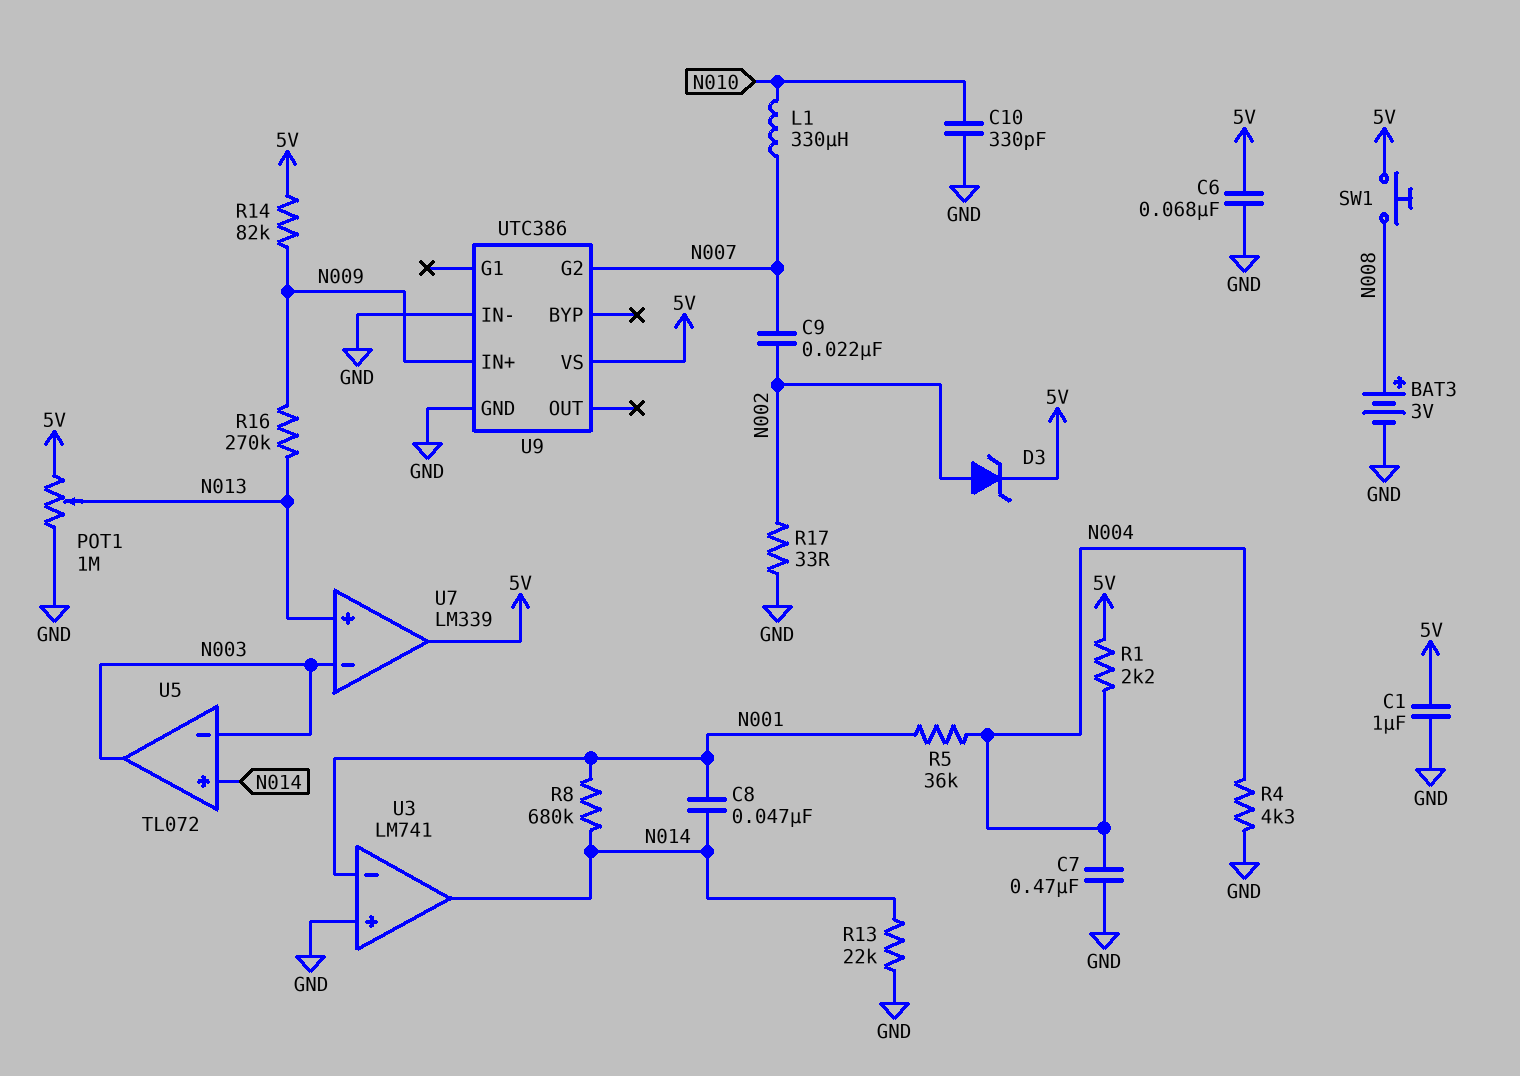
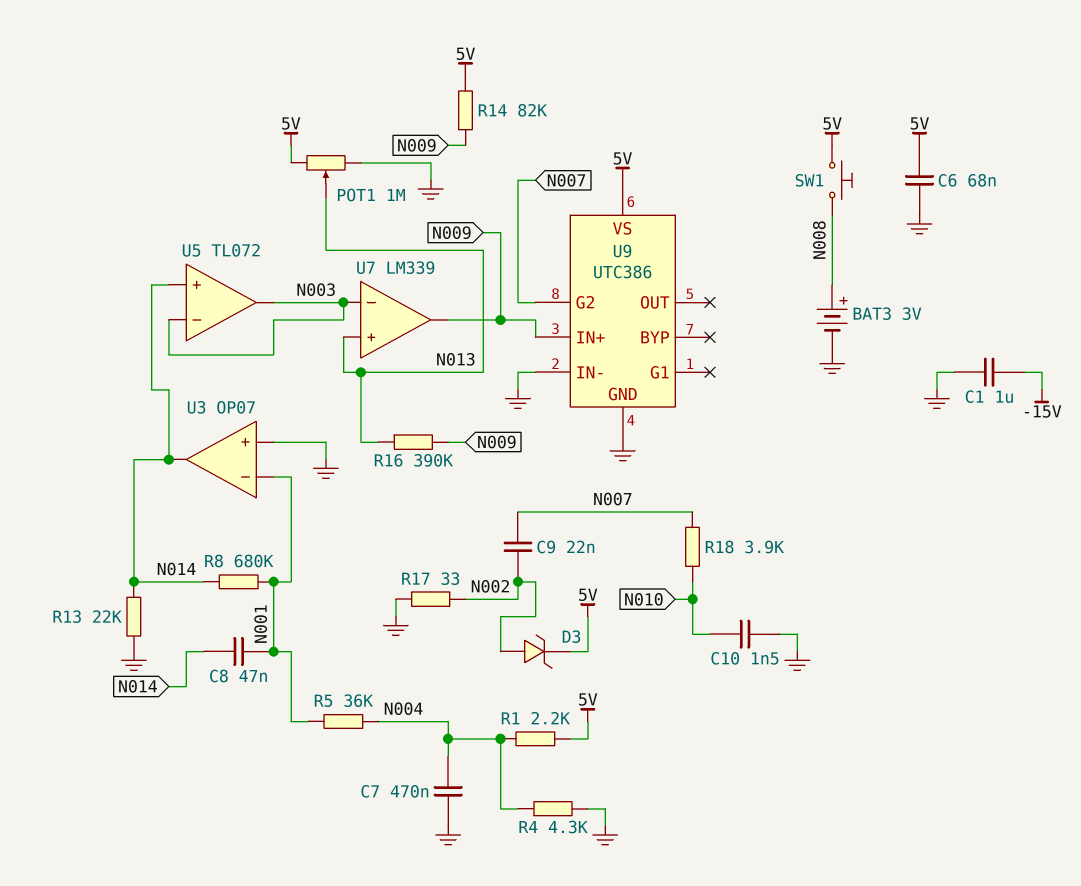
C1: 1uF (5V, GND) -> 1uF (-15V, GND)
C10: 330pF (GND, N010) -> 1.5nF (GND, N010)
L1: 330uH (N007, N010) -> none
R16: 270k (N009, N013) -> 390k (N009, N013)
R18: none -> 3.9k (N007, N010)
U3: LM741 -> OP07
U7 pin out: 5V -> N009

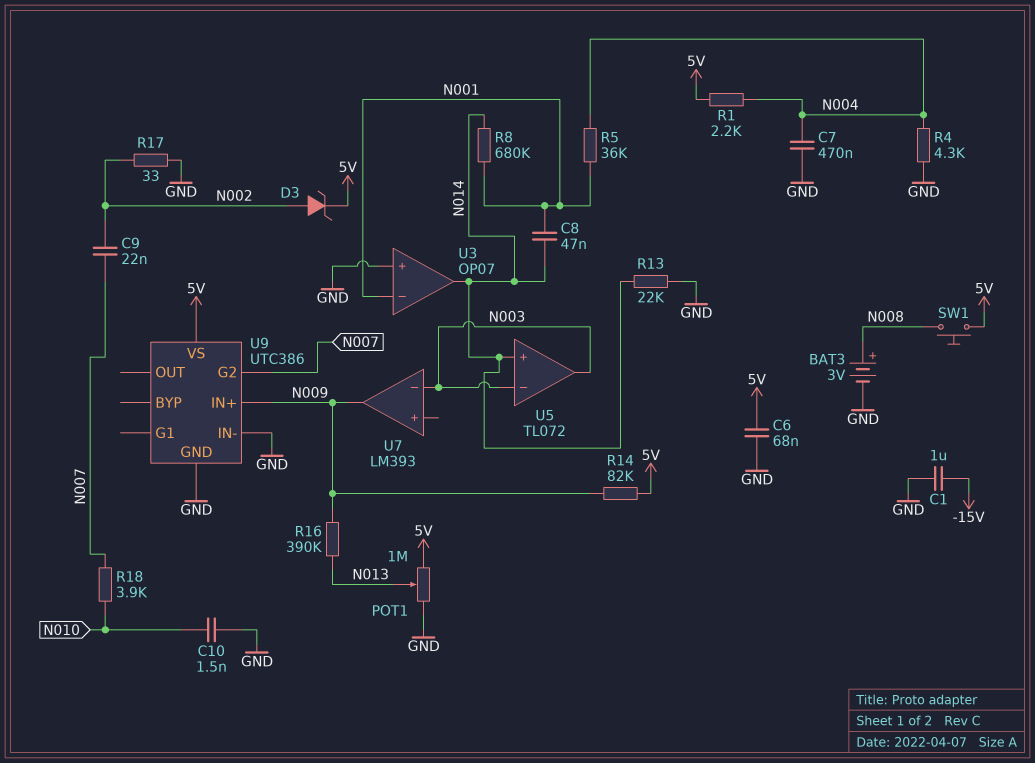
U7: LM339 -> LM393
U7 pin in+: N013 -> none

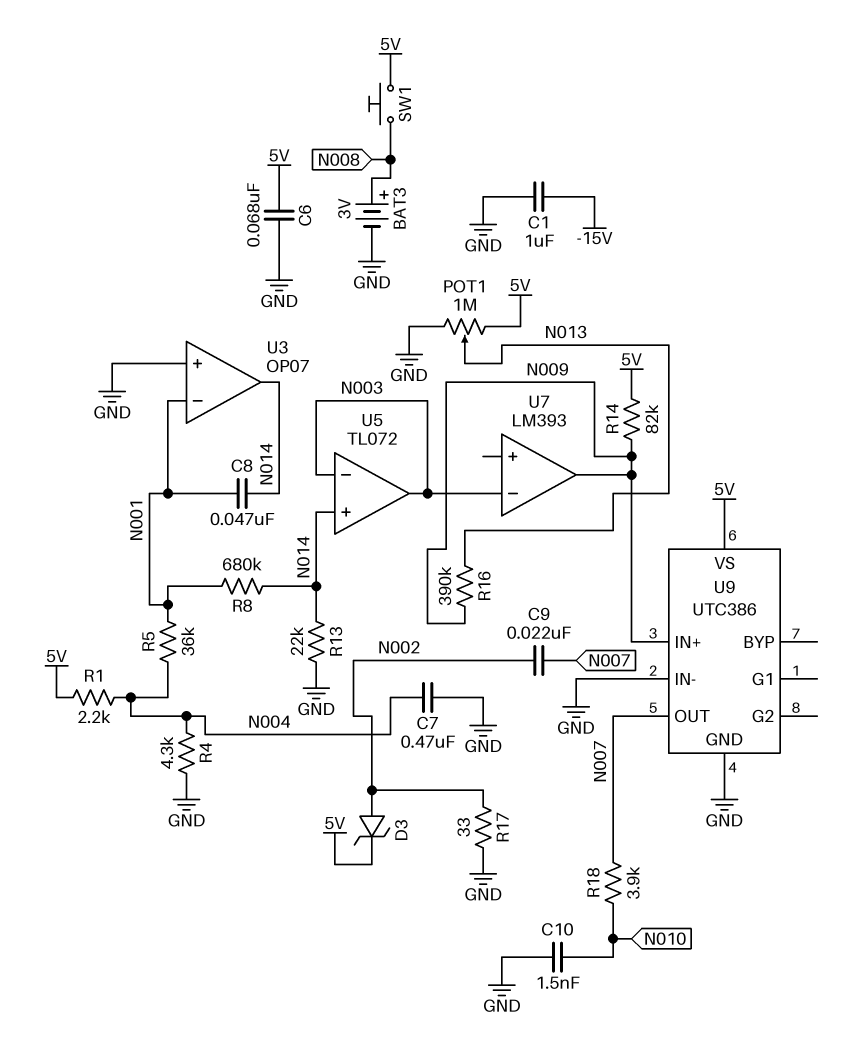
U9 pin G2: N007 -> none
U9 pin OUT: none -> N007

